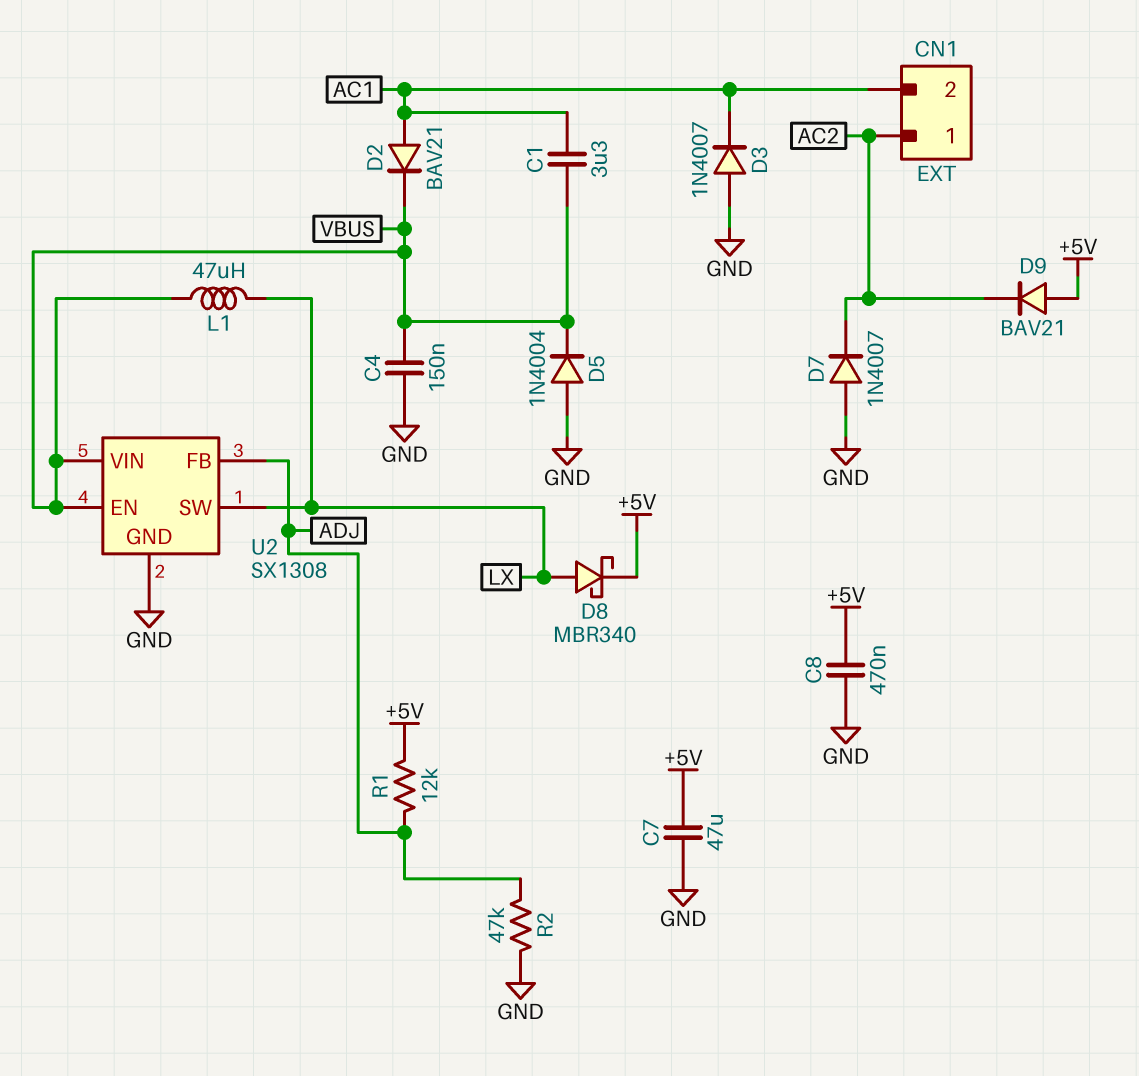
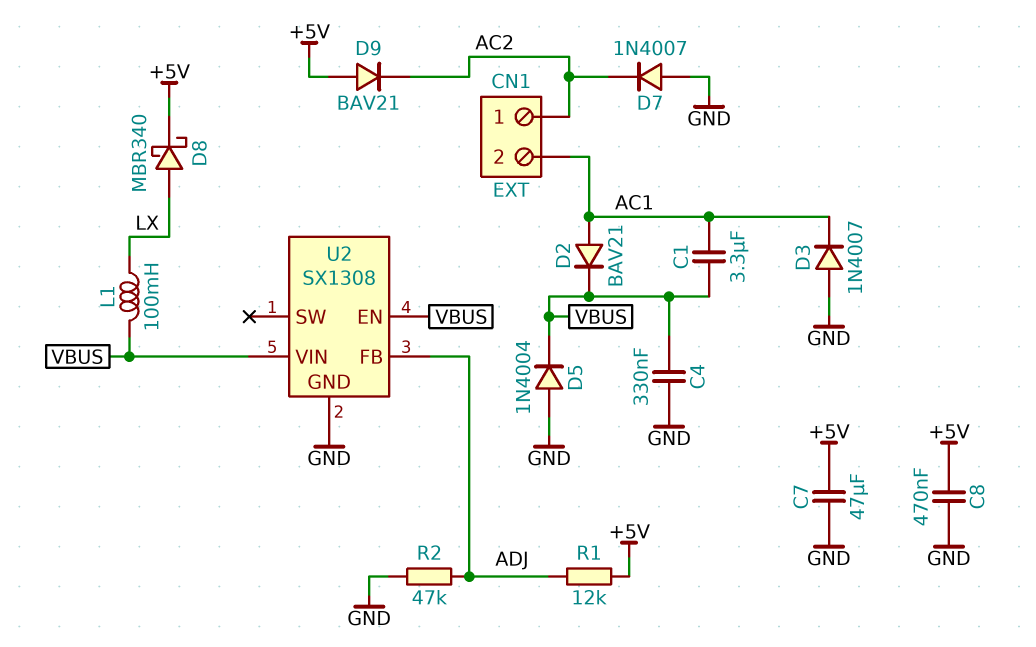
C4: 150nF (GND, VBUS) -> 330nF (GND, VBUS)
L1: 47uH (LX, VBUS) -> 100mH (LX, VBUS)
U2 pin SW: LX -> none

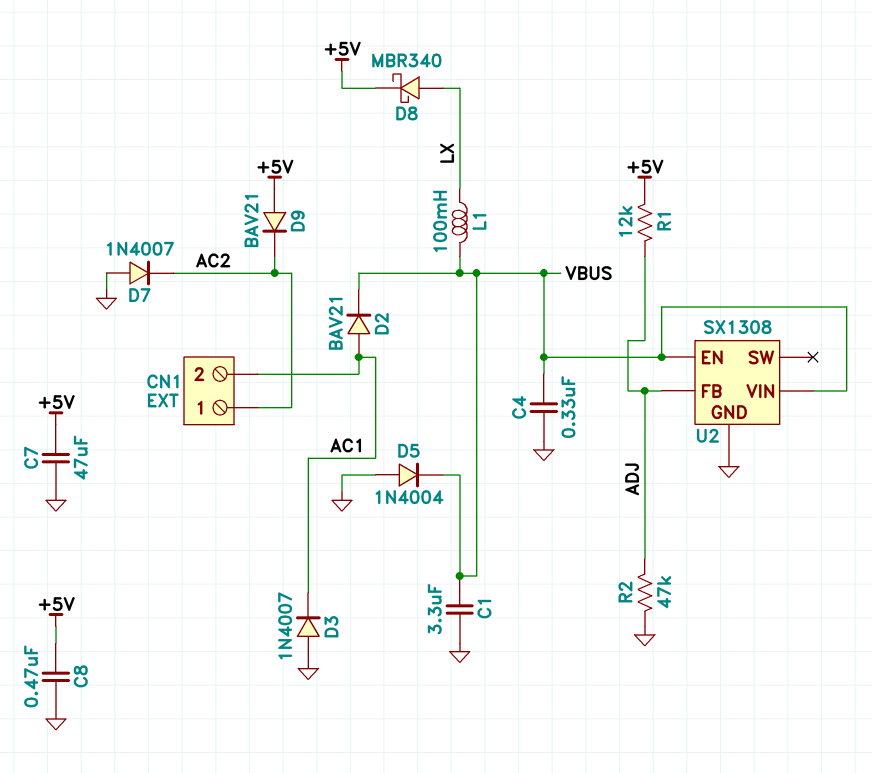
C1: 3.3uF (AC1, VBUS) -> 3.3uF (GND, VBUS)

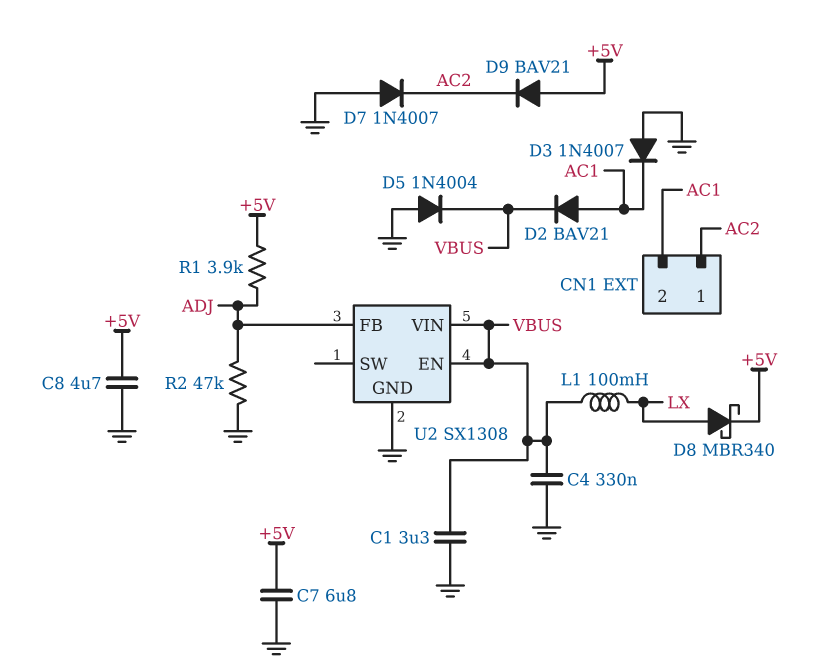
C7: 47uF (+5V, GND) -> 6.8uF (+5V, GND)
C8: 470nF (+5V, GND) -> 4.7uF (+5V, GND)
R1: 12k (+5V, ADJ) -> 3.9k (+5V, ADJ)

